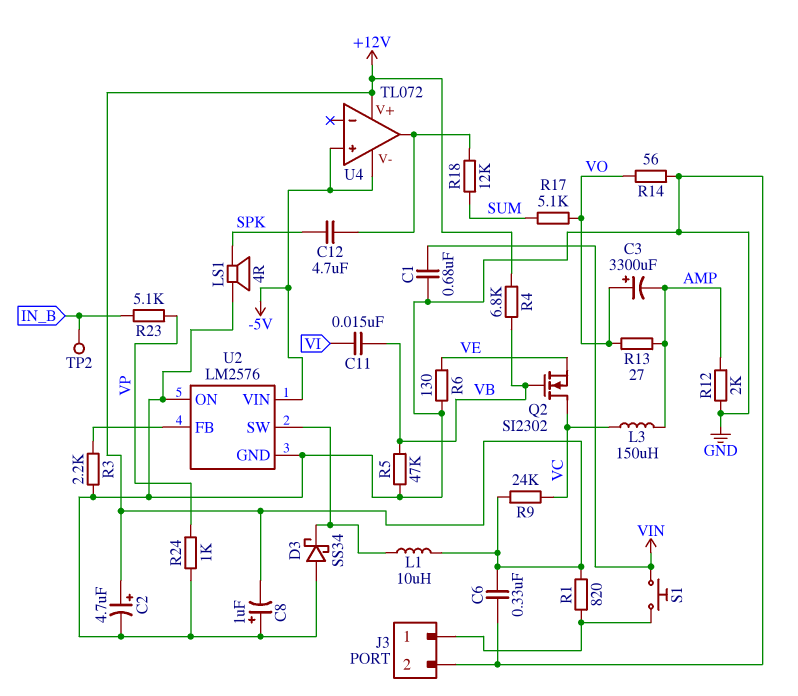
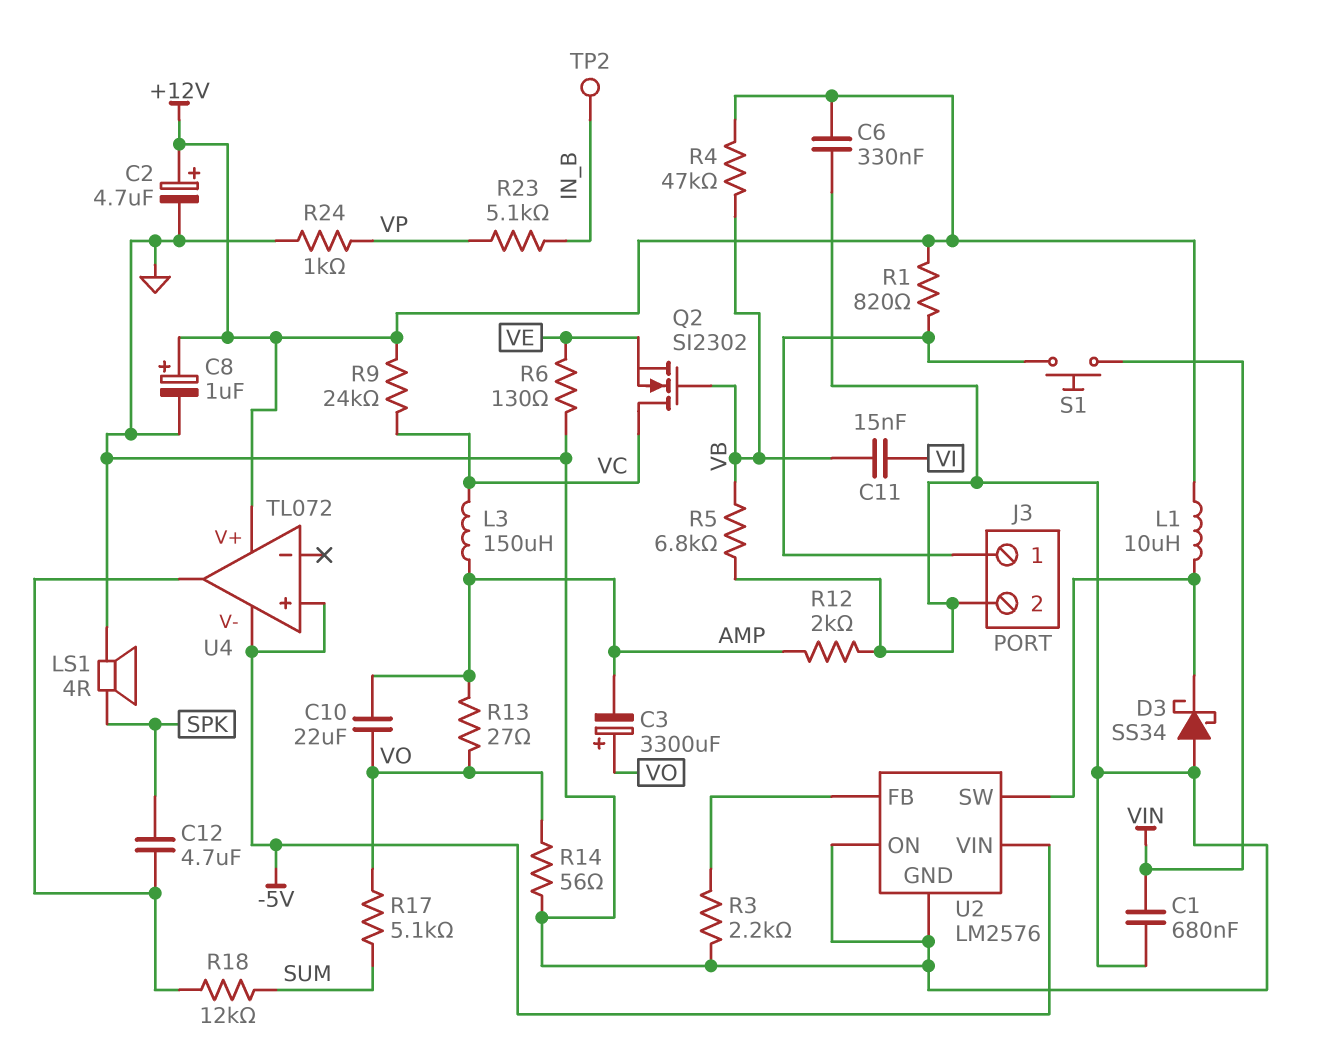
C8: 1uF (plus GND, minus +12V) -> 1uF (plus +12V, minus GND)
C10: none -> 22uF (AMP, VO)
R4: 6.8k (+12V, VB) -> 47k (+12V, VB)
R5: 47k (GND, VB) -> 6.8k (GND, VB)

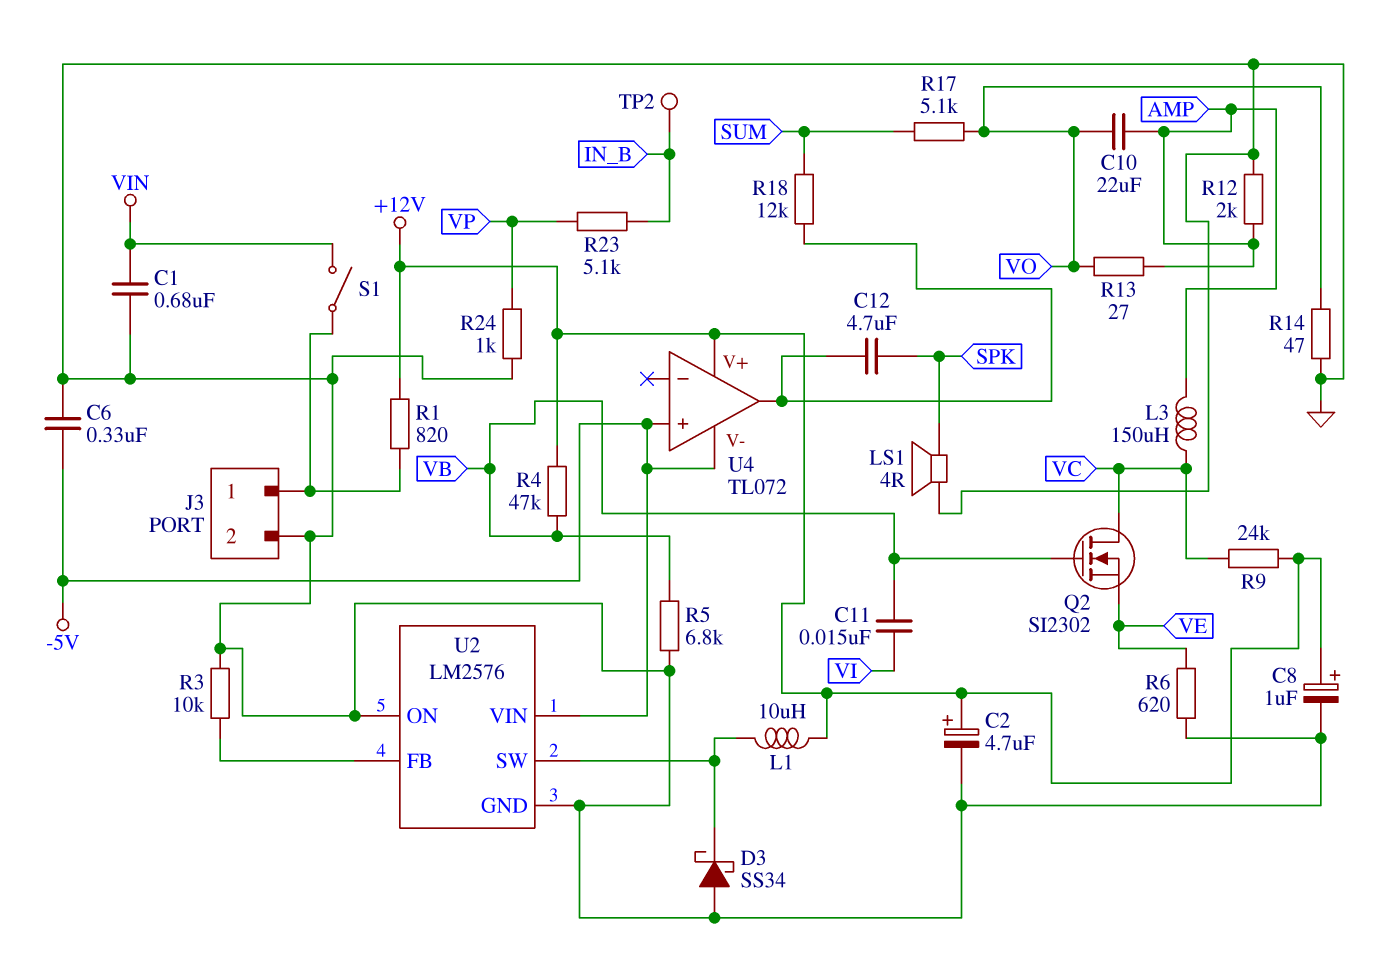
C3: 3300uF (plus VO, minus AMP) -> none
C6: 330nF (+12V, GND) -> 330nF (-5V, GND)
R3: 2.2k (GND, U2/FB) -> 10k (GND, U2/FB)
R6: 130 (GND, VE) -> 620 (GND, VE)
R14: 56 (GND, VO) -> 47 (GND, VO)
S1: button (J3/1, VIN) -> switch (J3/1, VIN)

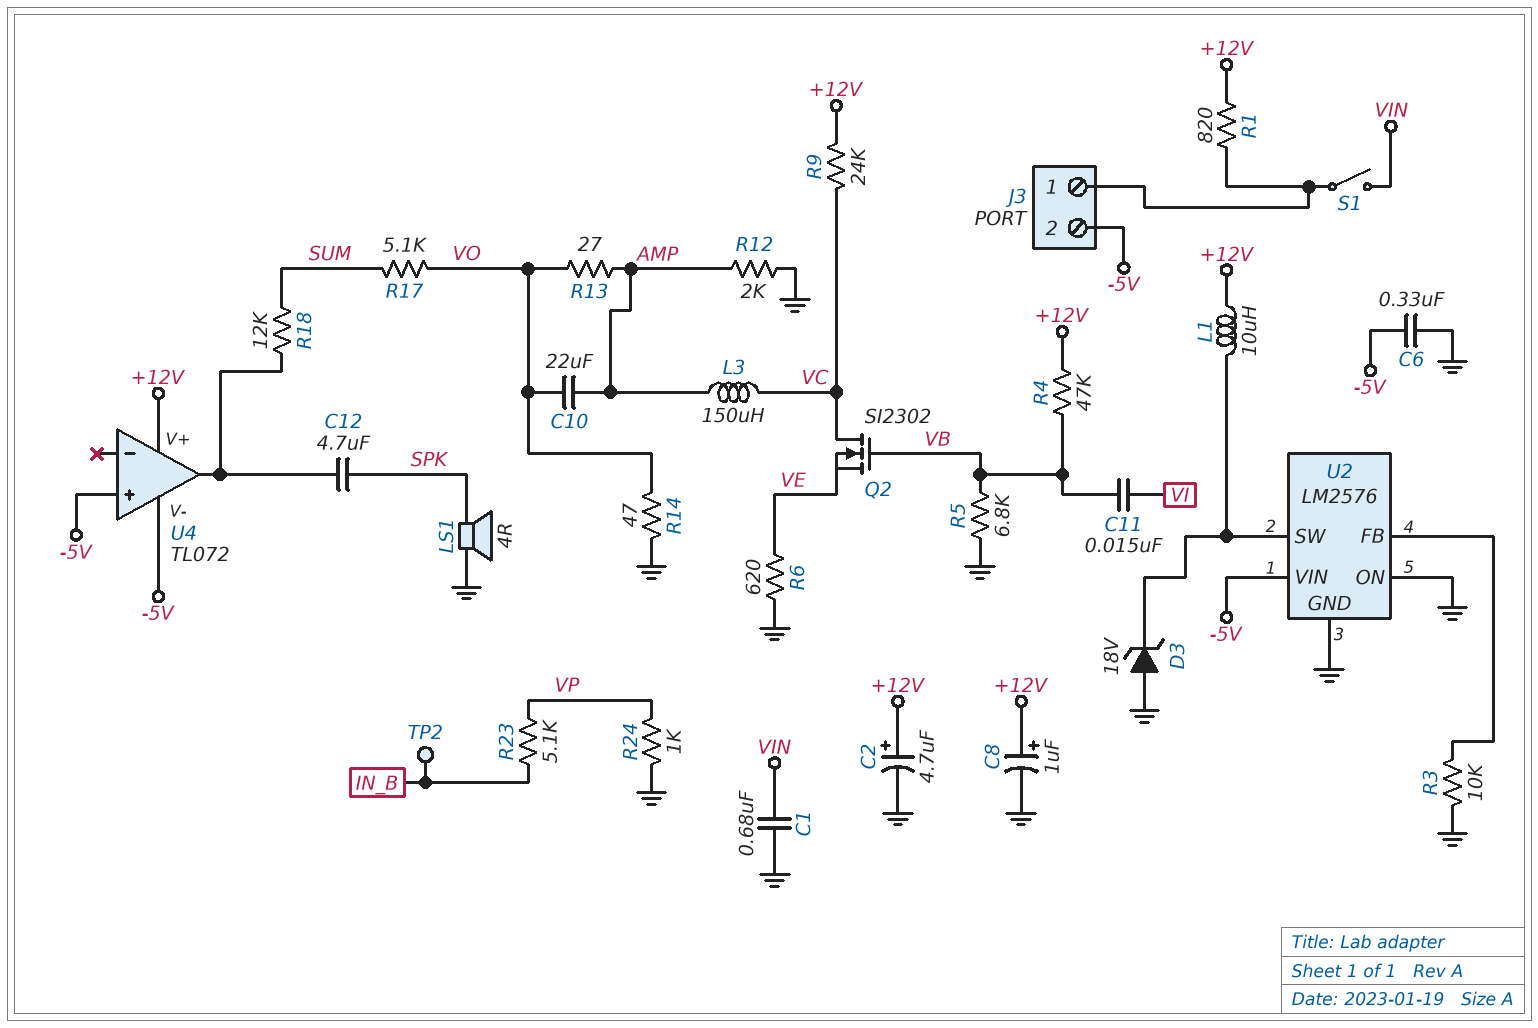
D3: schottky SS34 (A GND, K U2/SW) -> zener 18V (A GND, K U2/SW)
J3 pin 2: GND -> -5V

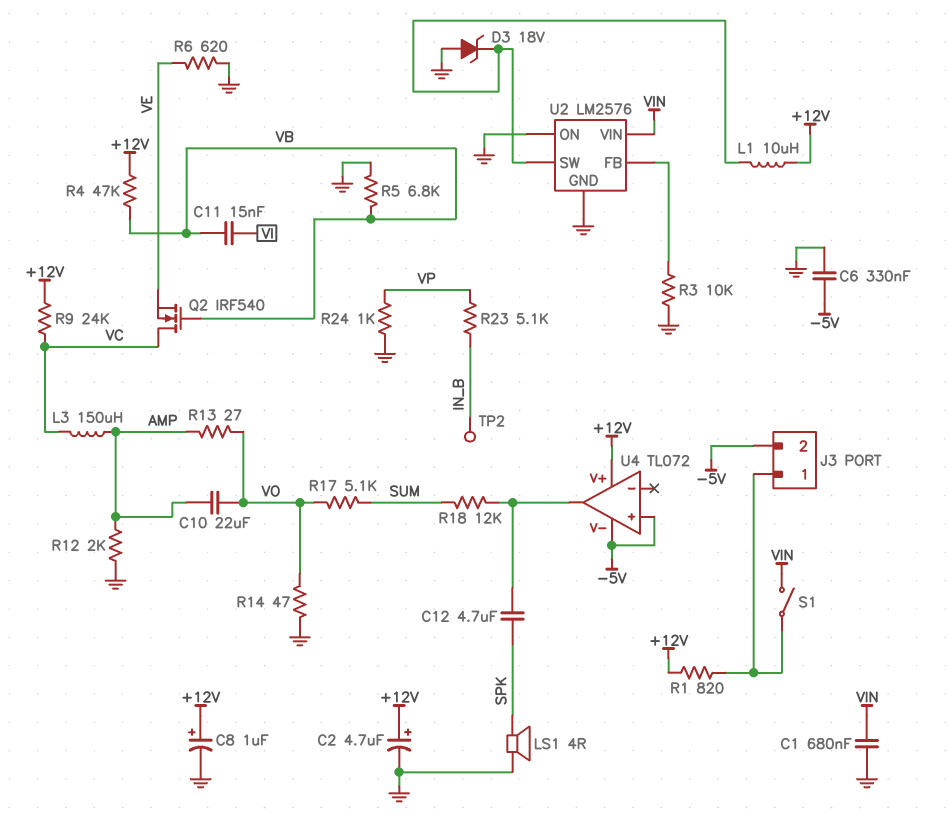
Q2: NMOS SI2302 (G VB, D VC, S VE) -> NMOS IRF540 (G VB, D VC, S VE)
U2 pin VIN: -5V -> VIN

